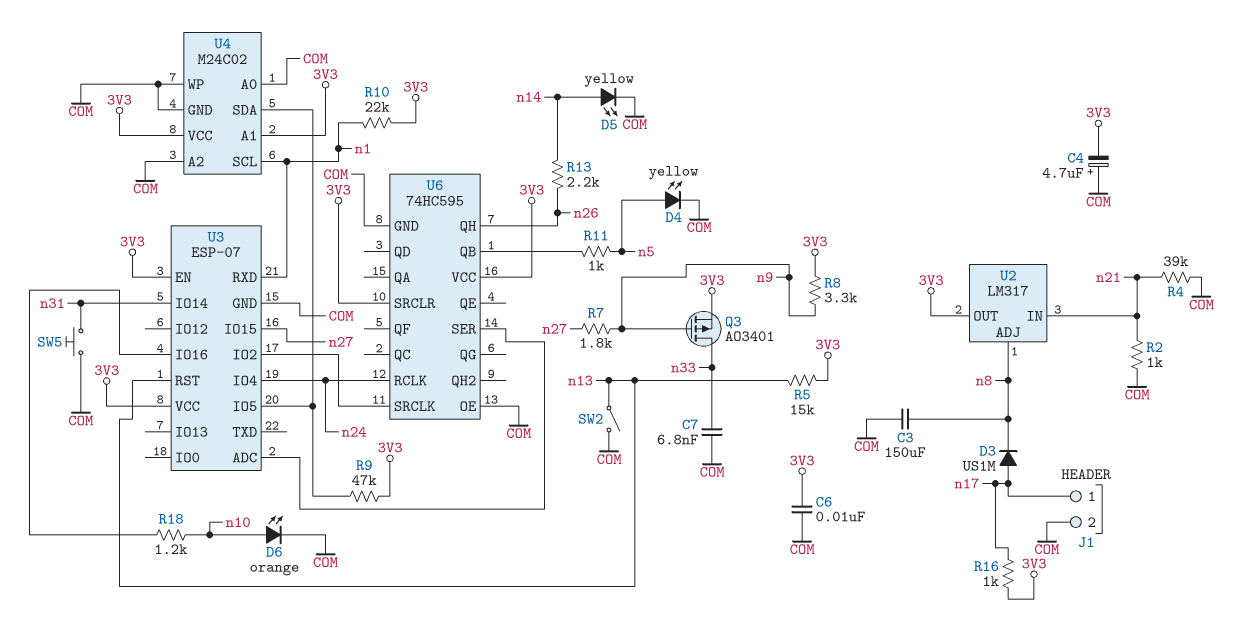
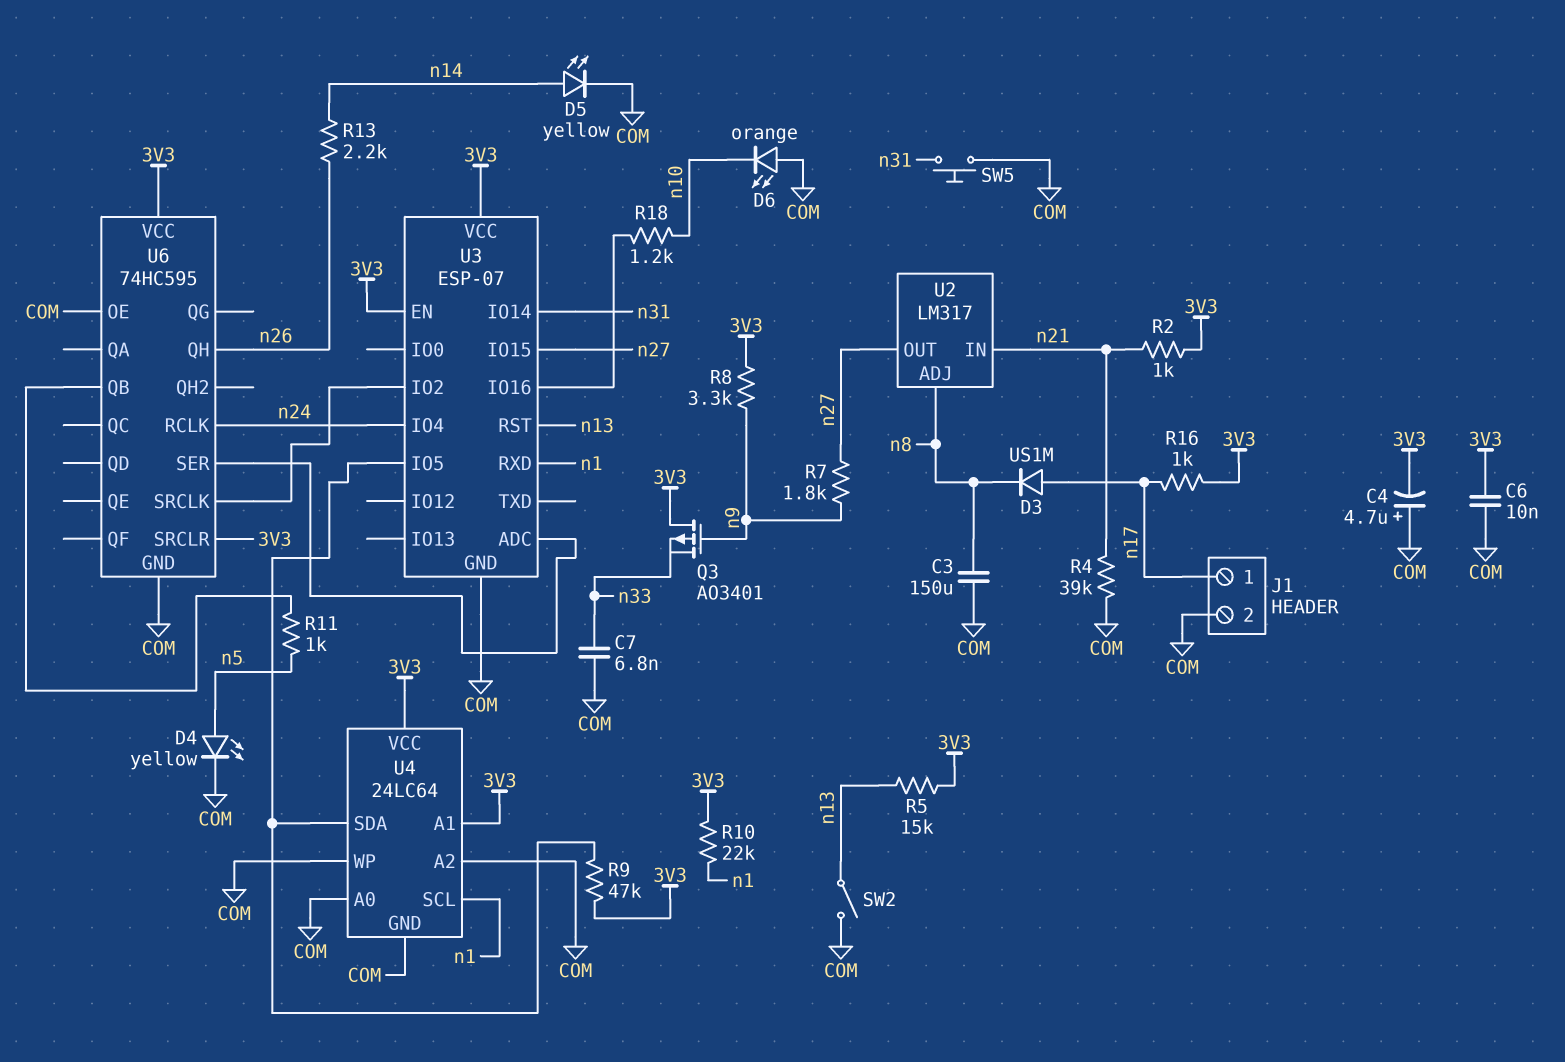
D6: LED orange (A n10, K COM) -> LED orange (A COM, K n10)
Q3: PMOS AO3401 (G n9, D n33, S 3V3) -> PMOS AO3401 (G n9, D 3V3, S n33)
R2: 1k (COM, n21) -> 1k (3V3, n21)
U2 pin OUT: 3V3 -> n27
U4: M24C02 -> 24LC64

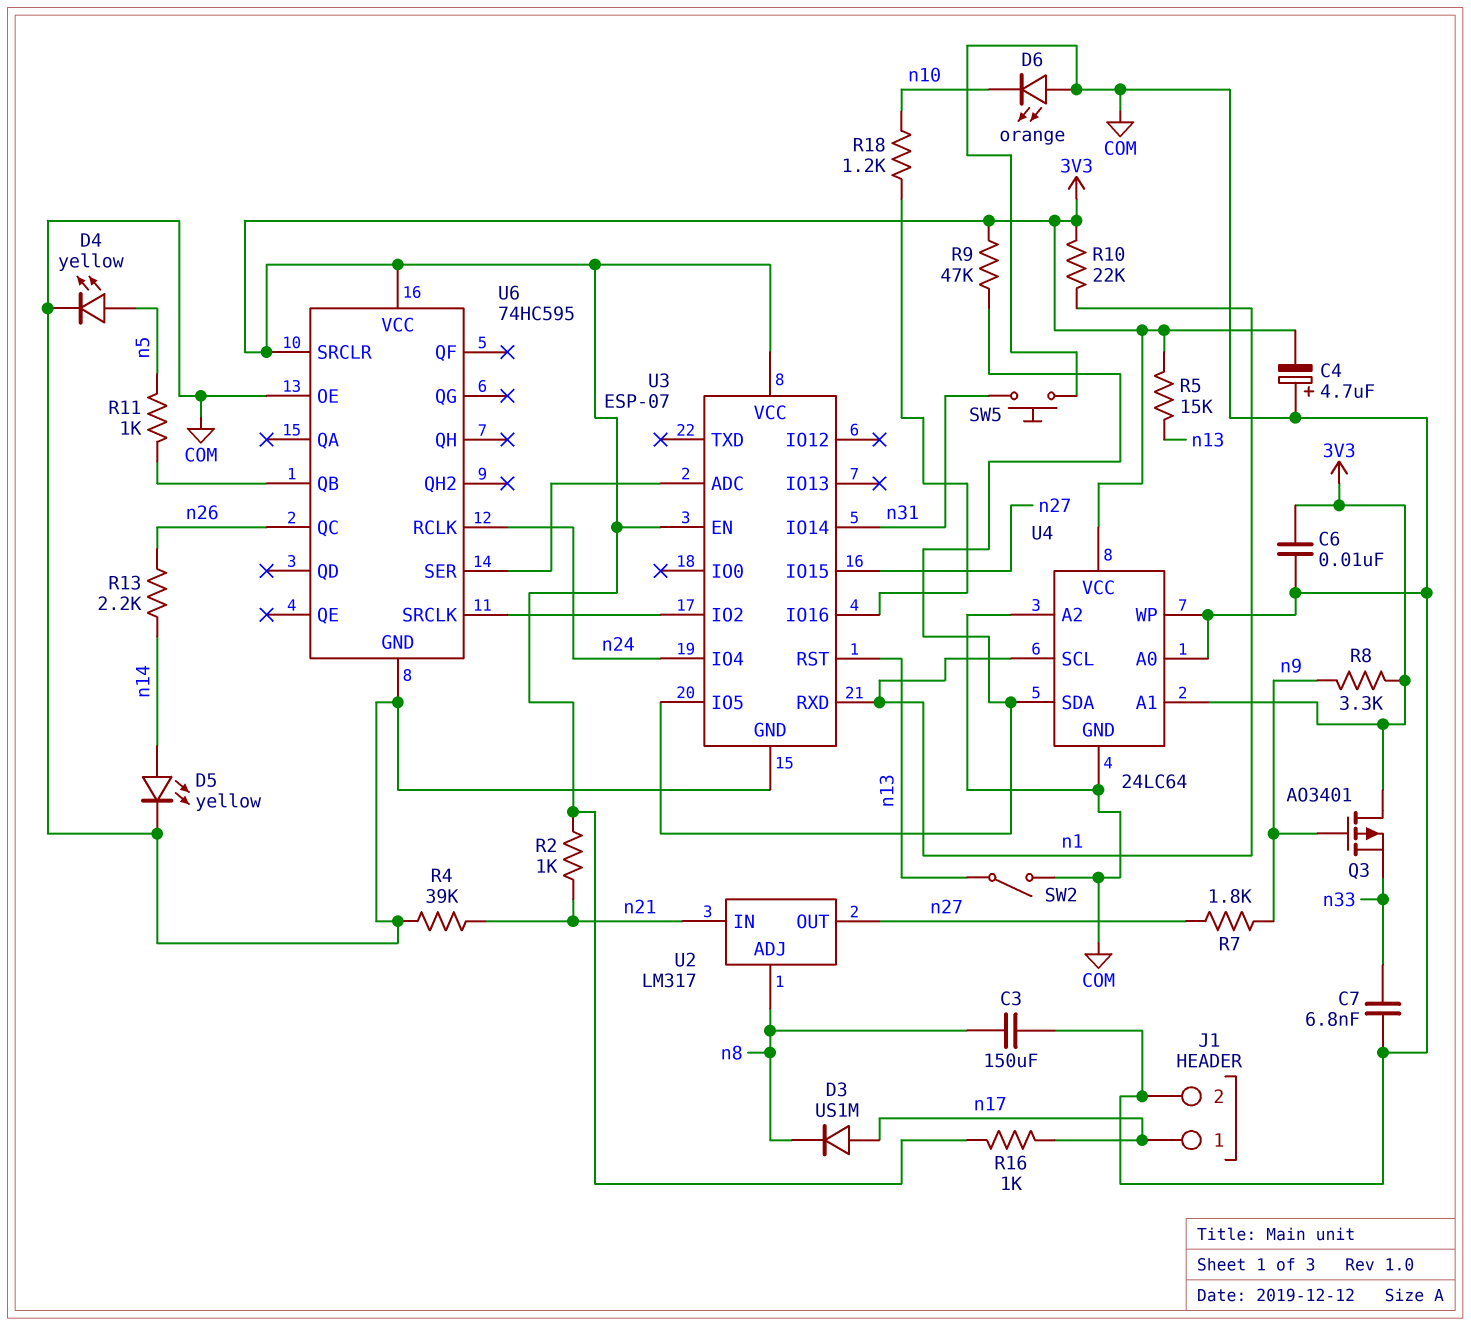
U6 pin QC: none -> n26
U6 pin QH: n26 -> none

